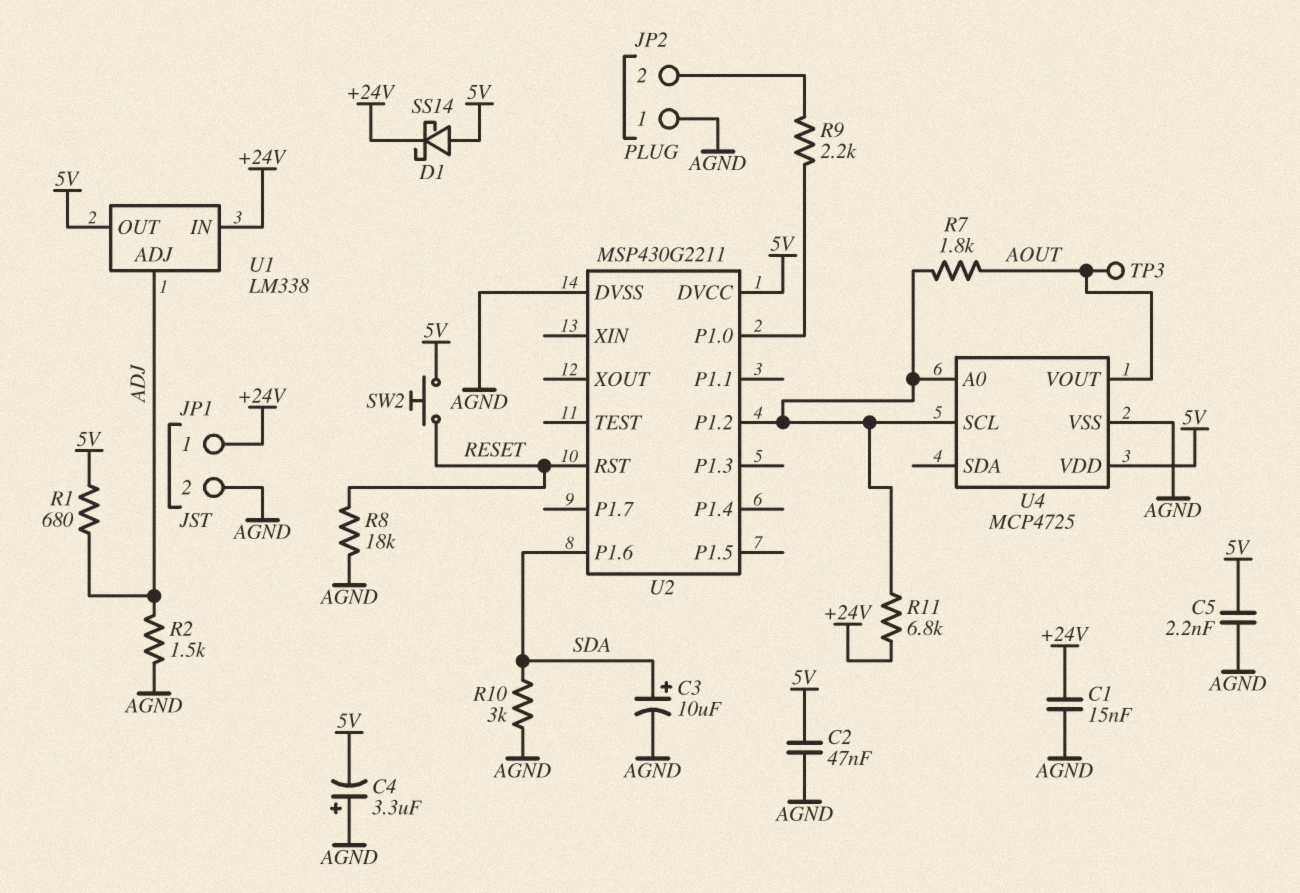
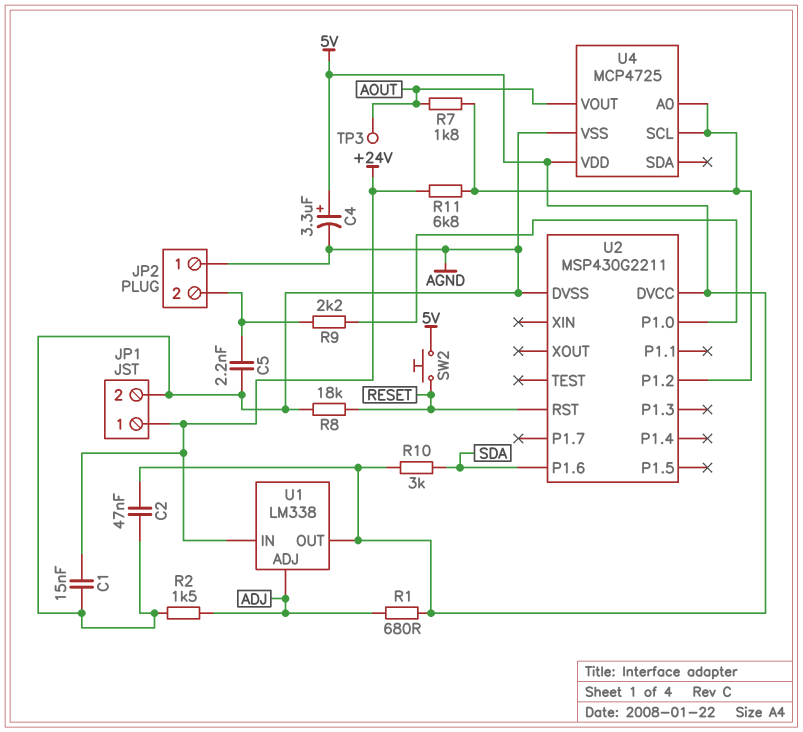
C3: 10uF (plus SDA, minus AGND) -> none
C4: 3.3uF (plus AGND, minus 5V) -> 3.3uF (plus 5V, minus AGND)
C5: 2.2nF (5V, AGND) -> 2.2nF (AGND, JP2/2)
D1: schottky SS14 (A 5V, K +24V) -> none
R10: 3k (AGND, SDA) -> 3k (5V, SDA)

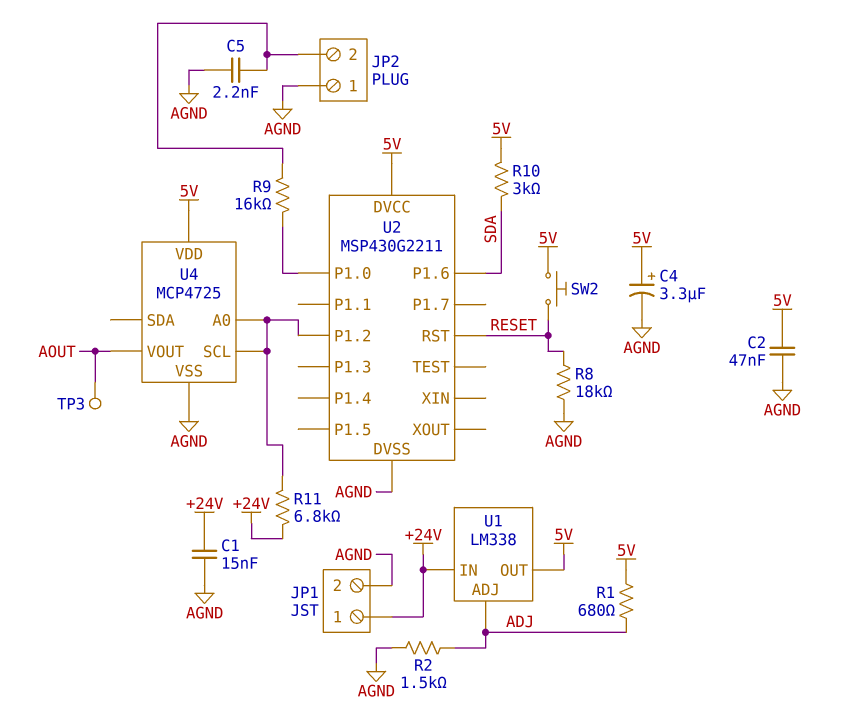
R7: 1.8k (AOUT, U2/P1.2) -> none
R9: 2.2k (JP2/2, U2/P1.0) -> 16k (JP2/2, U2/P1.0)

